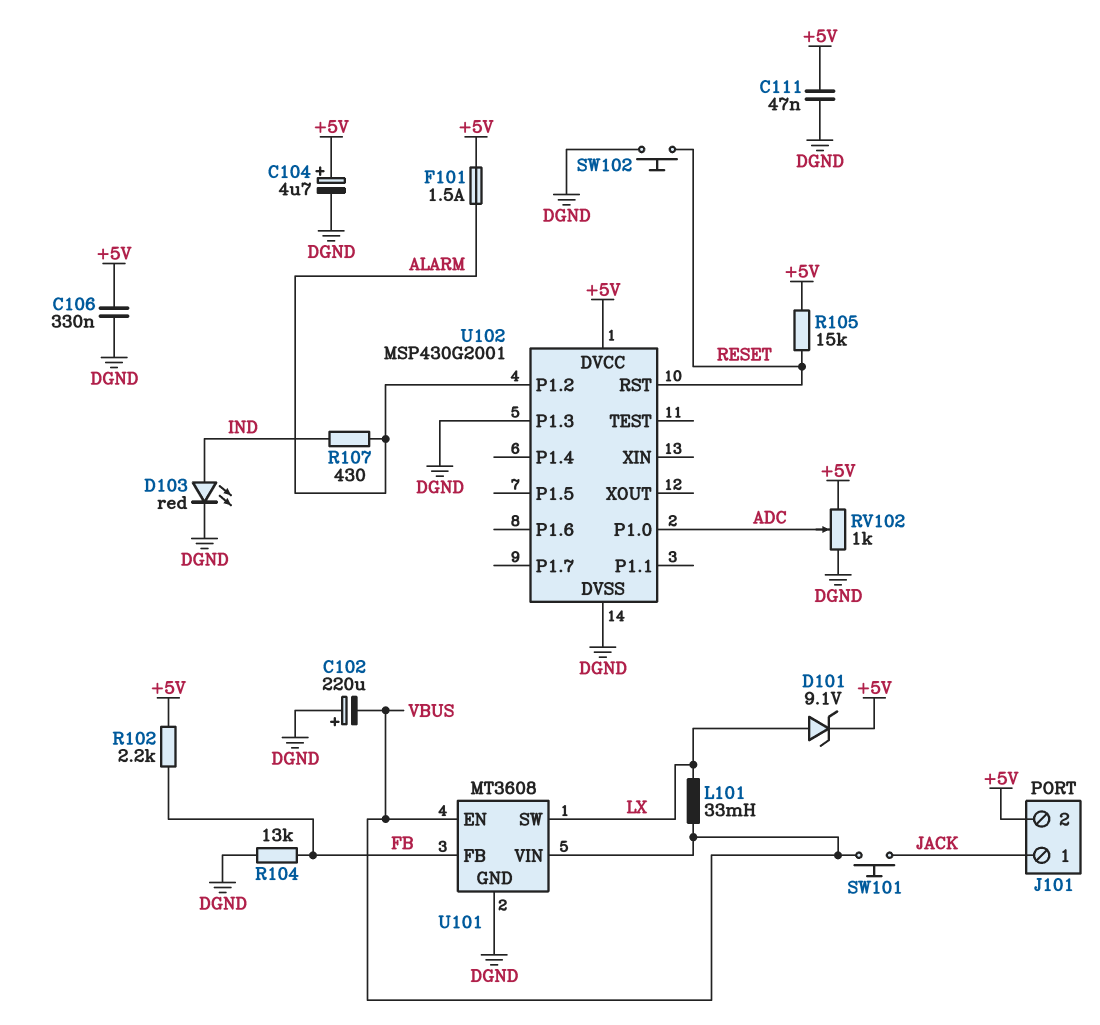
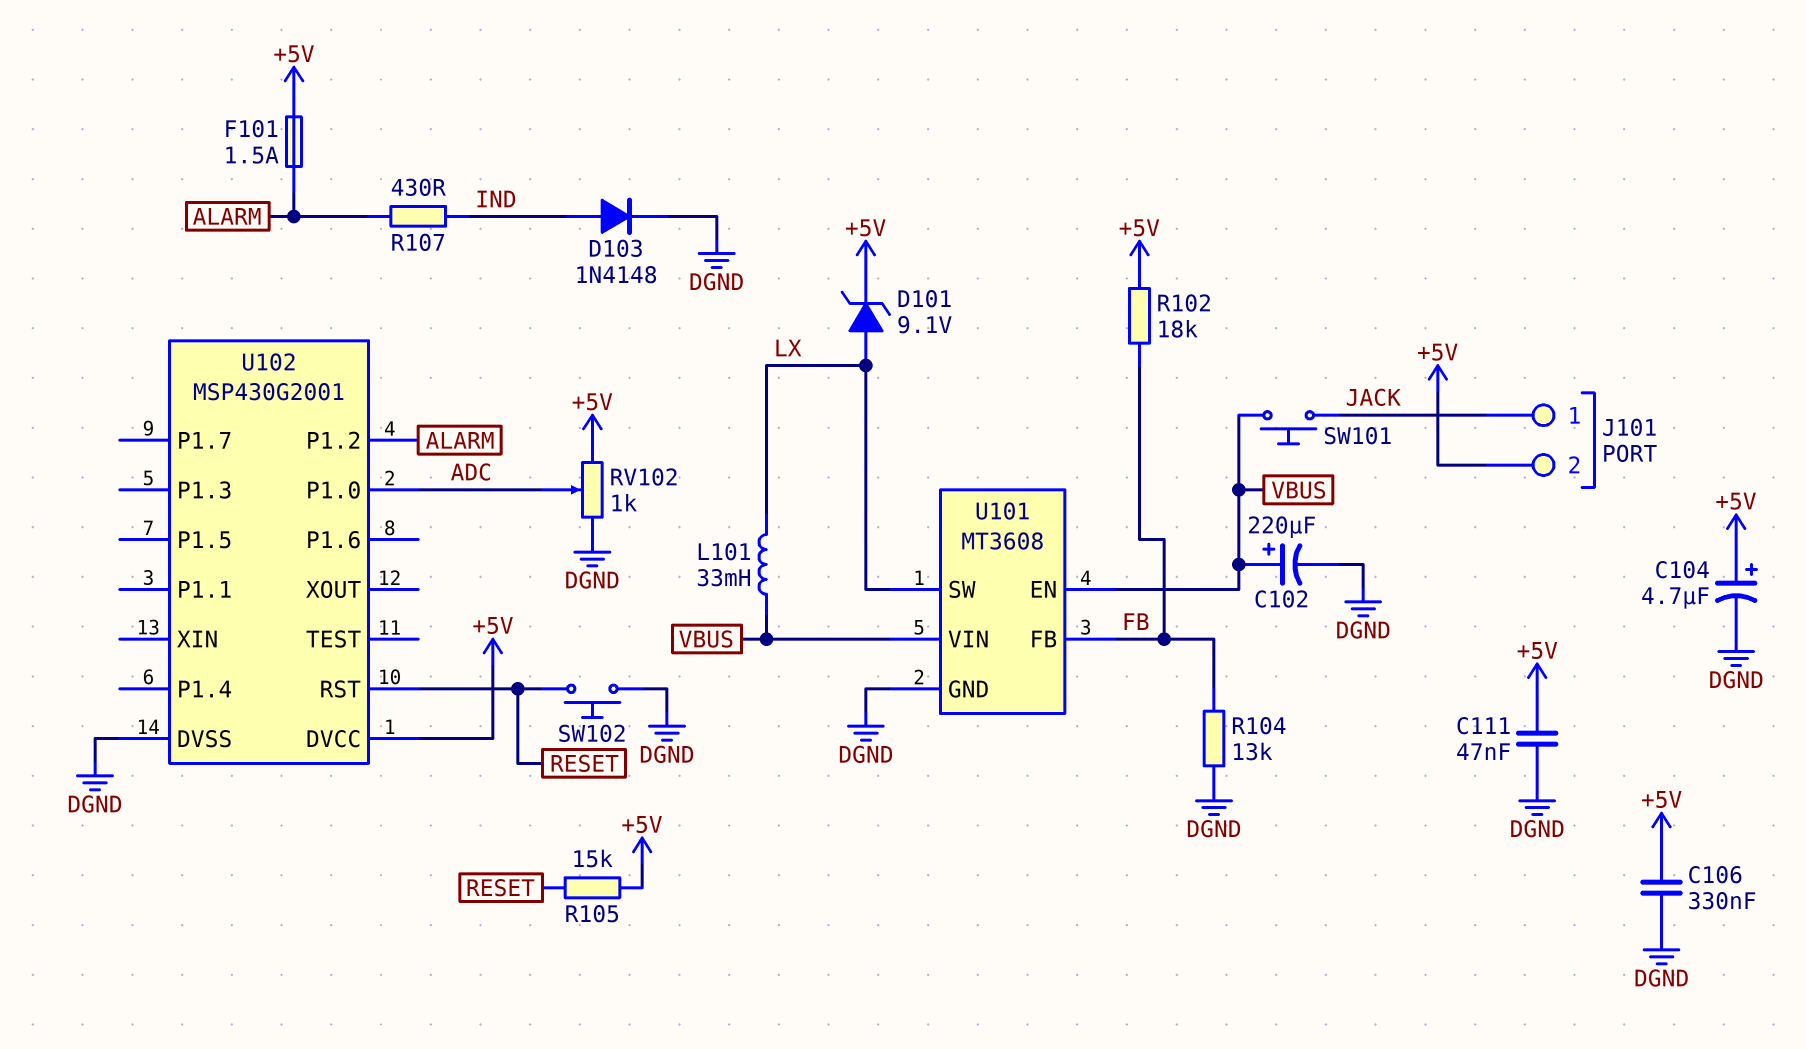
C102: 220uF (plus DGND, minus VBUS) -> 220uF (plus VBUS, minus DGND)
D103: LED red (A IND, K DGND) -> diode 1N4148 (A IND, K DGND)
R102: 2.2k (+5V, FB) -> 18k (+5V, FB)
U102 pin P1.3: DGND -> none

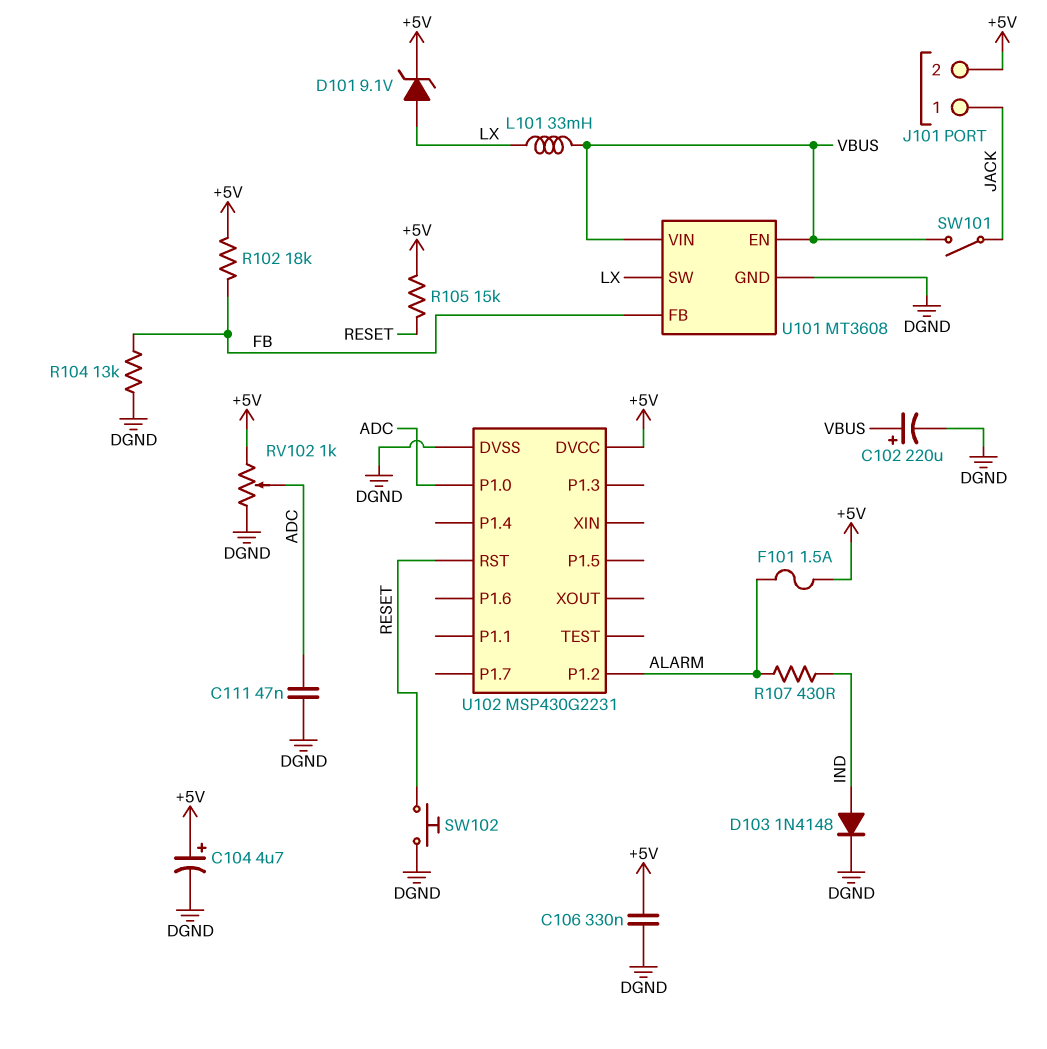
C111: 47nF (+5V, DGND) -> 47nF (ADC, DGND)
SW101: button (JACK, VBUS) -> switch (JACK, VBUS)
U102: MSP430G2001 -> MSP430G2231

